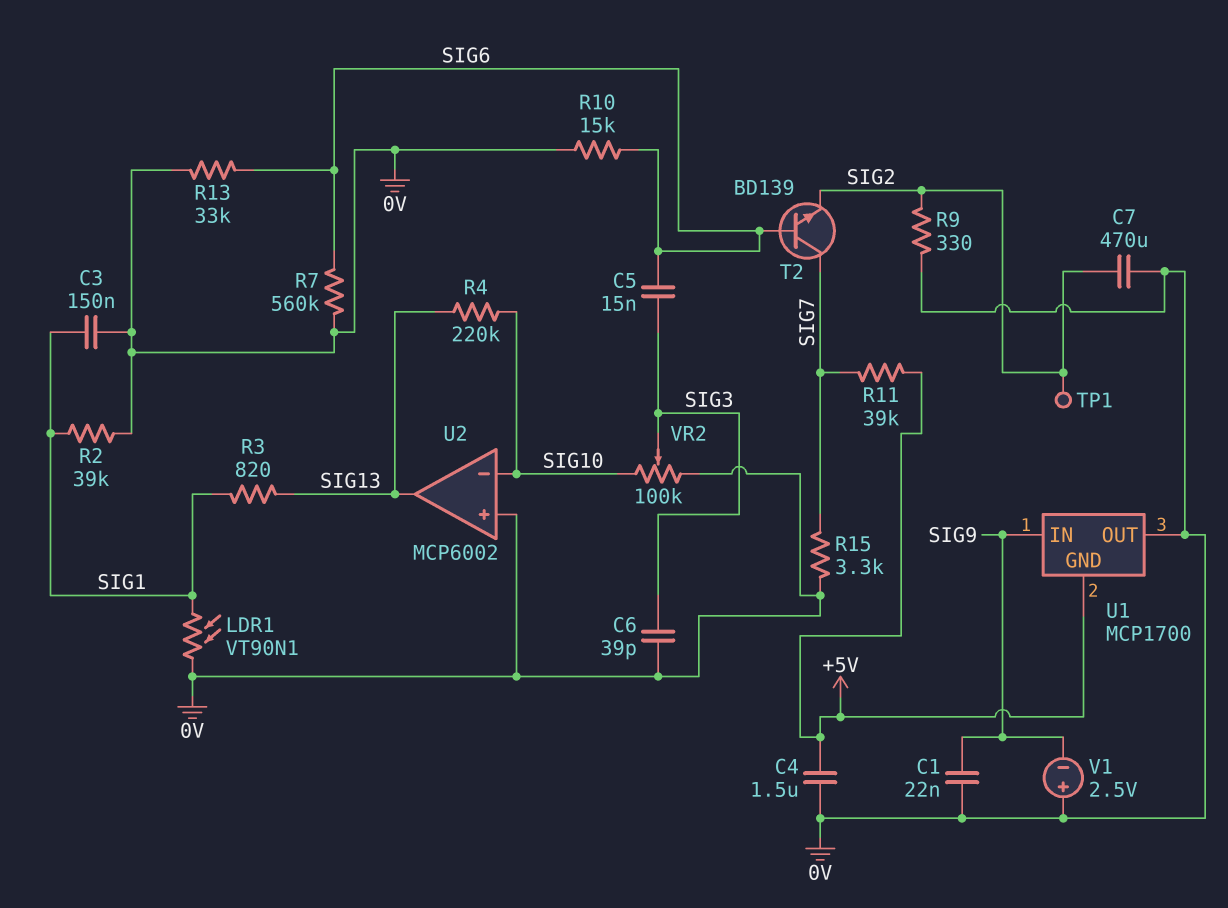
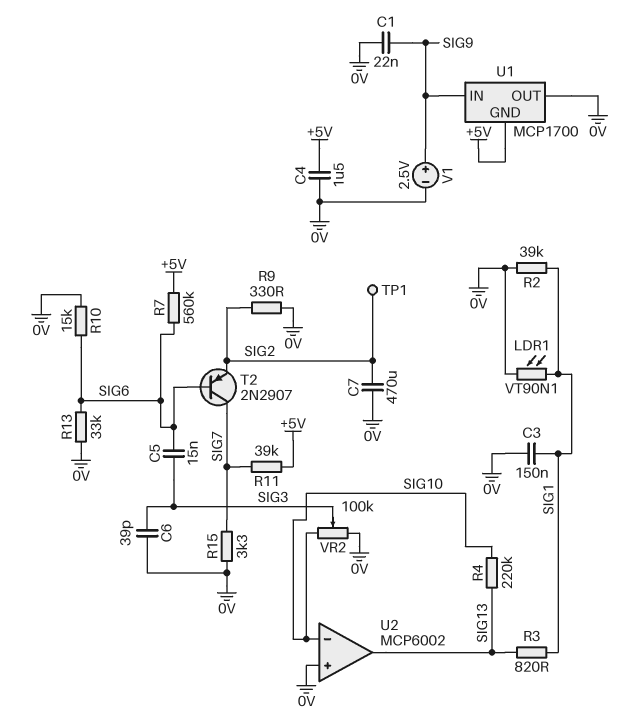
R7: 560k (0V, SIG6) -> 560k (+5V, SIG6)
T2: NPN BD139 (B SIG6, C SIG7, E SIG2) -> PNP 2N2907 (B SIG6, C SIG7, E SIG2)
V1: 2.5V (plus 0V, minus SIG9) -> 2.5V (plus SIG9, minus 0V)

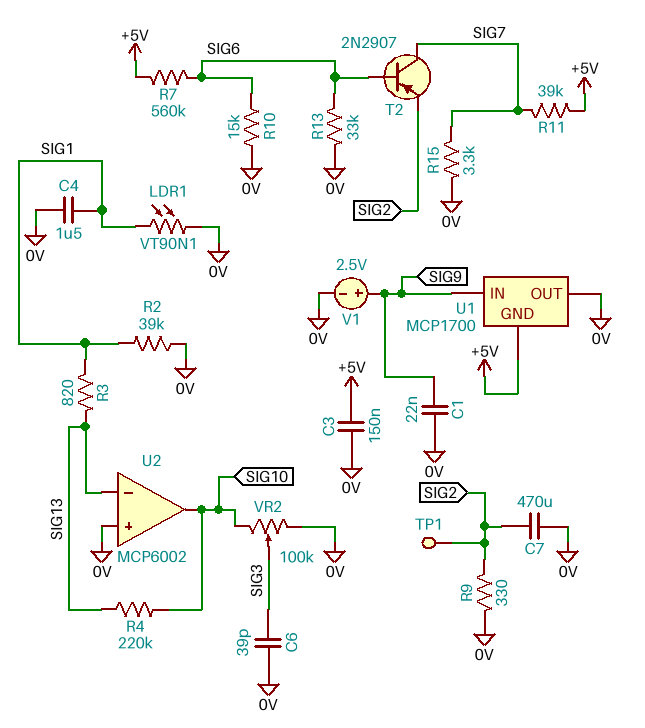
C3: 150nF (0V, SIG1) -> 150nF (+5V, 0V)
C4: 1.5uF (+5V, 0V) -> 1.5uF (0V, SIG1)
C5: 15nF (SIG3, SIG6) -> none
U2 pin in-: SIG10 -> SIG13
U2 pin out: SIG13 -> SIG10

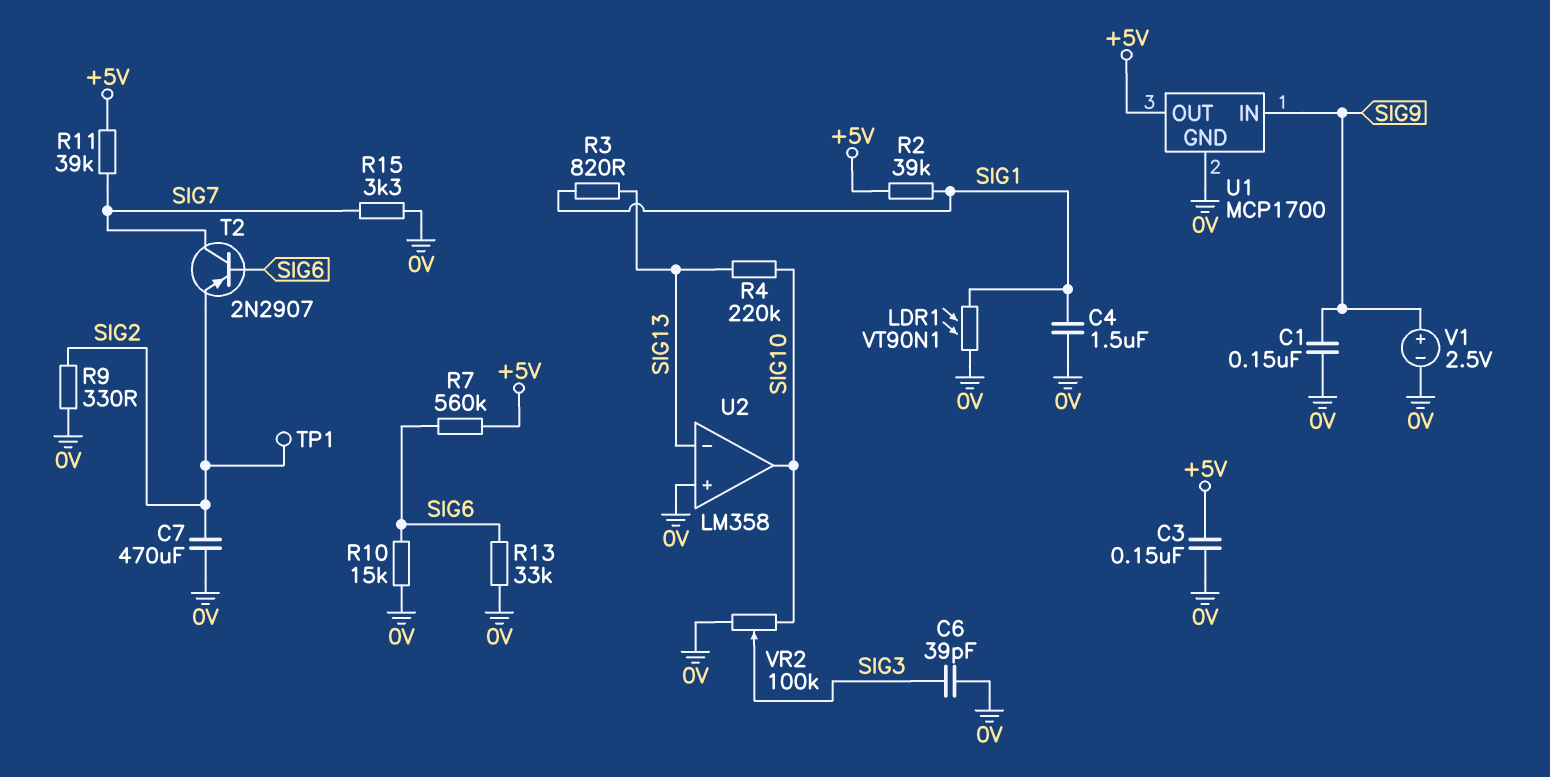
C1: 22nF (0V, SIG9) -> 150nF (0V, SIG9)
R2: 39k (0V, SIG1) -> 39k (+5V, SIG1)
U1 pin GND: +5V -> 0V
U1 pin OUT: 0V -> +5V
U2: MCP6002 -> LM358

